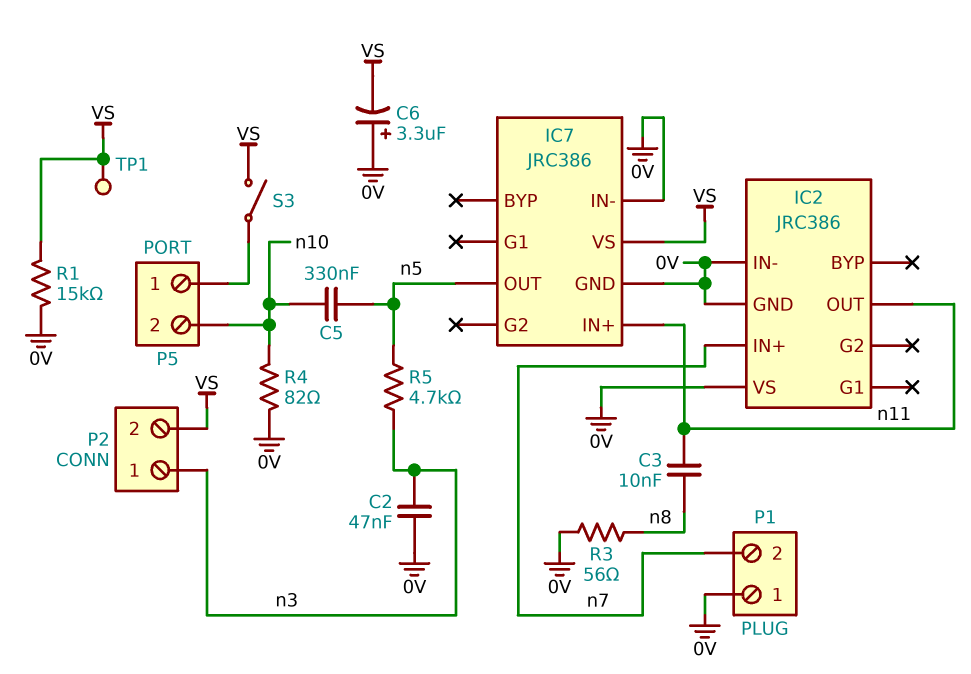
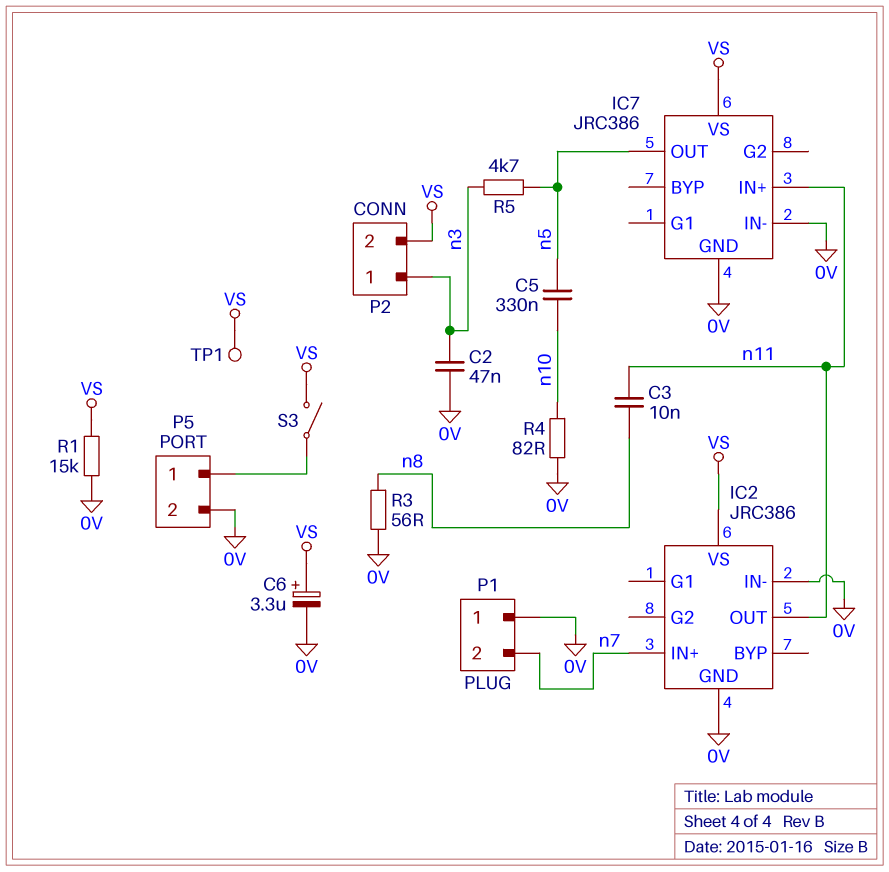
C6: 3.3uF (plus 0V, minus VS) -> 3.3uF (plus VS, minus 0V)
IC2 pin VS: 0V -> VS
P5 pin 2: n10 -> 0V

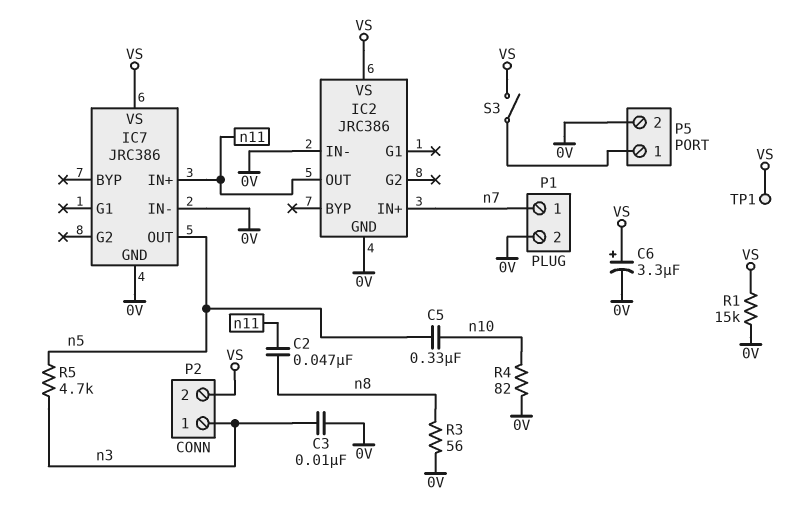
C2: 47nF (0V, n3) -> 47nF (n8, n11)
C3: 10nF (n8, n11) -> 10nF (0V, n3)
P1 pin 1: 0V -> n7
P1 pin 2: n7 -> 0V

